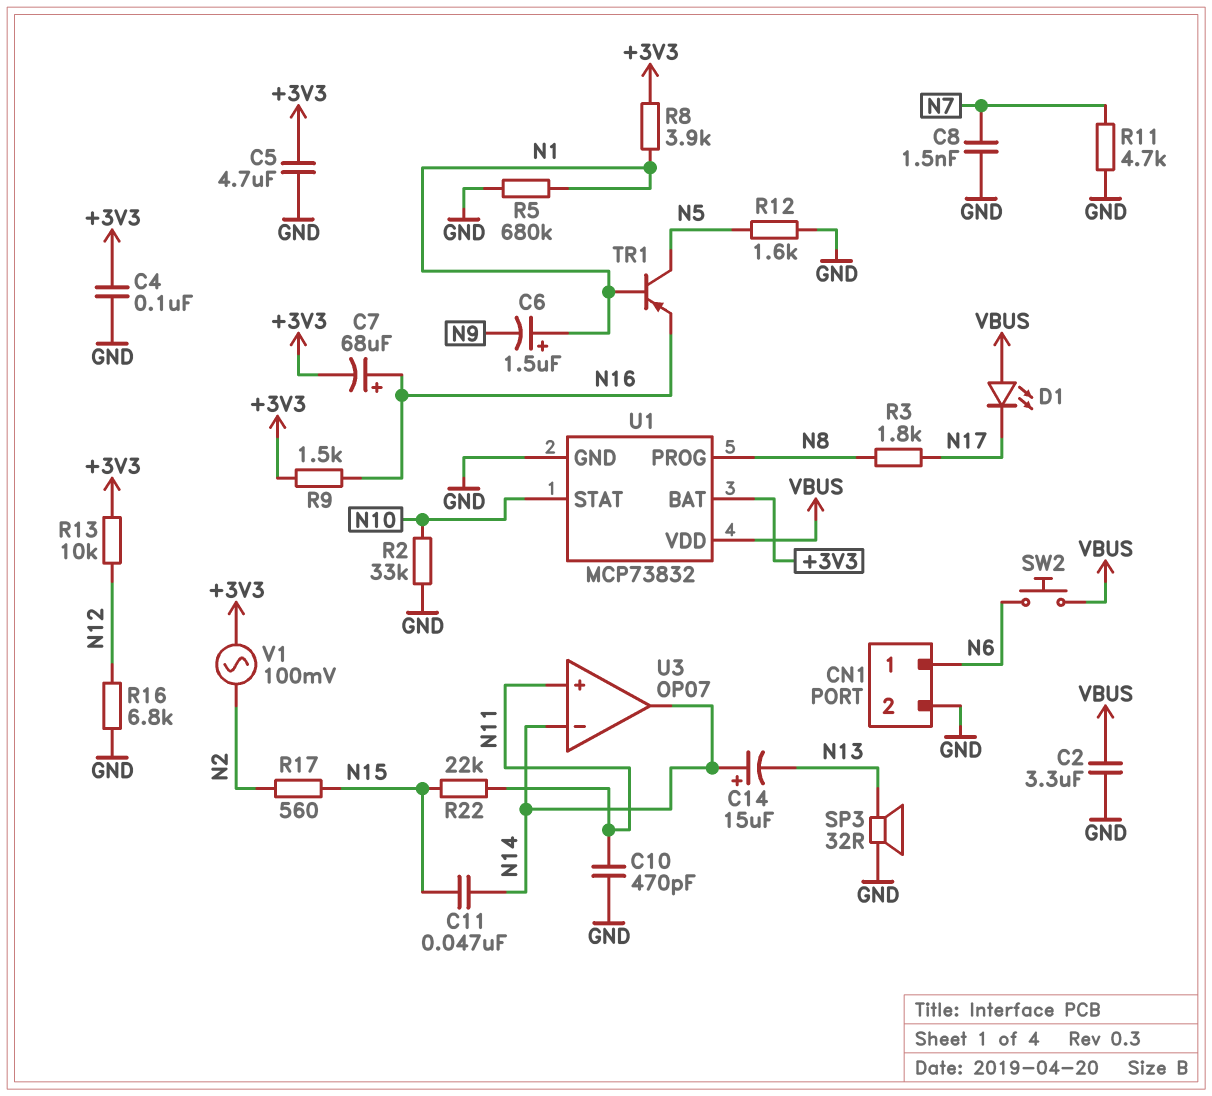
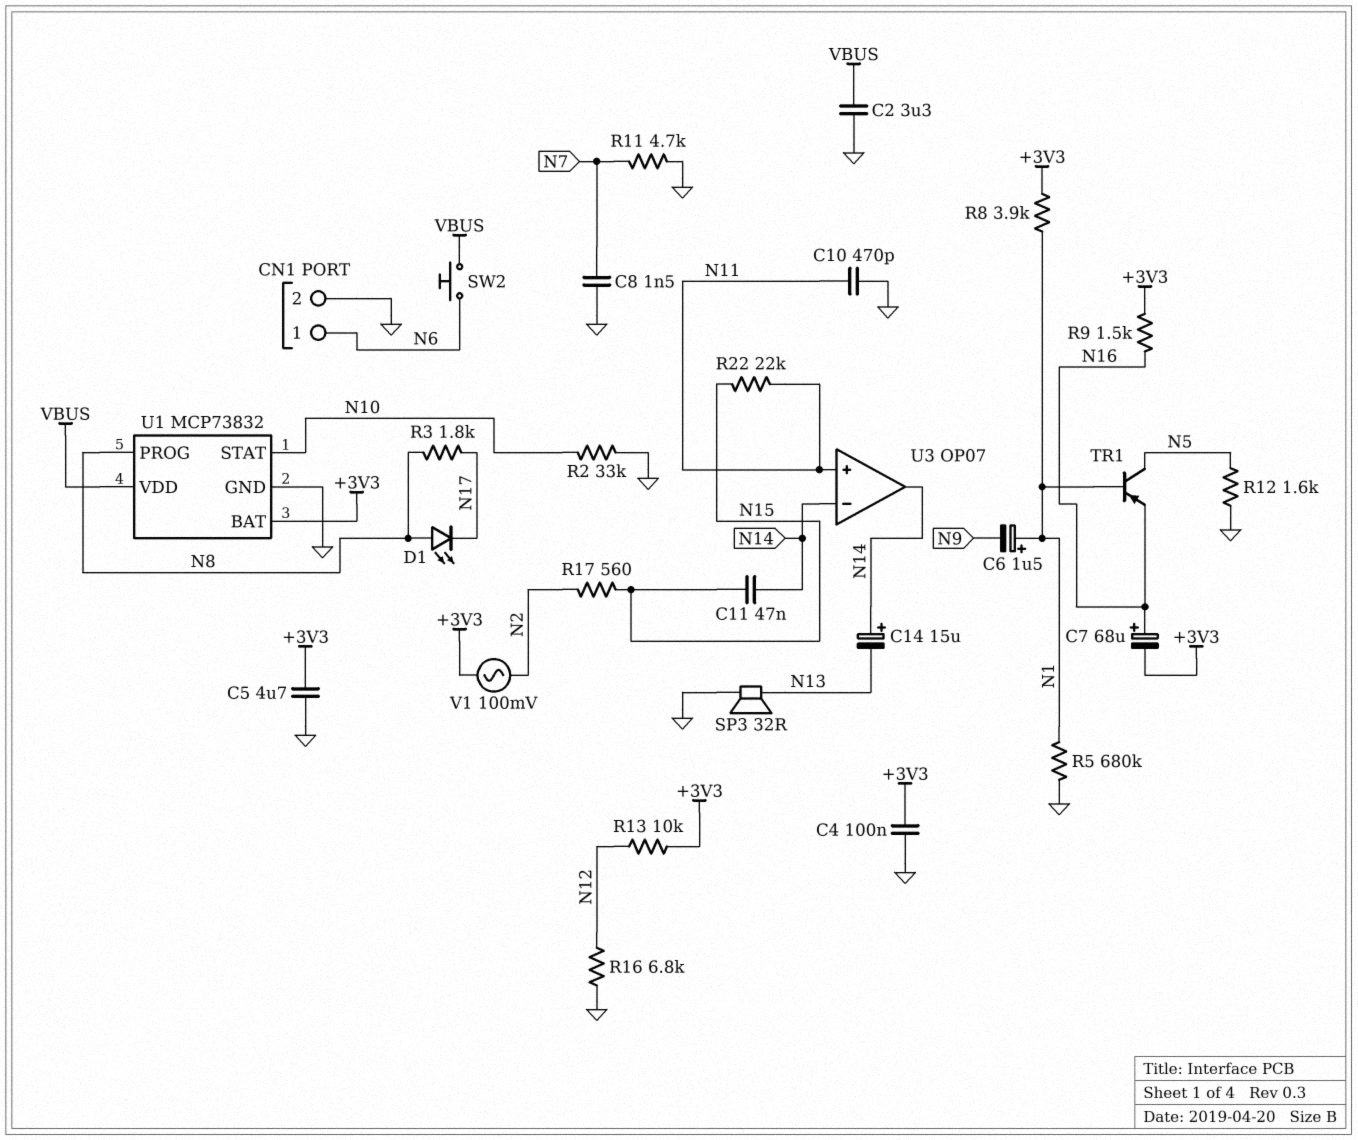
D1: LED (A VBUS, K N17) -> LED (A N8, K N17)

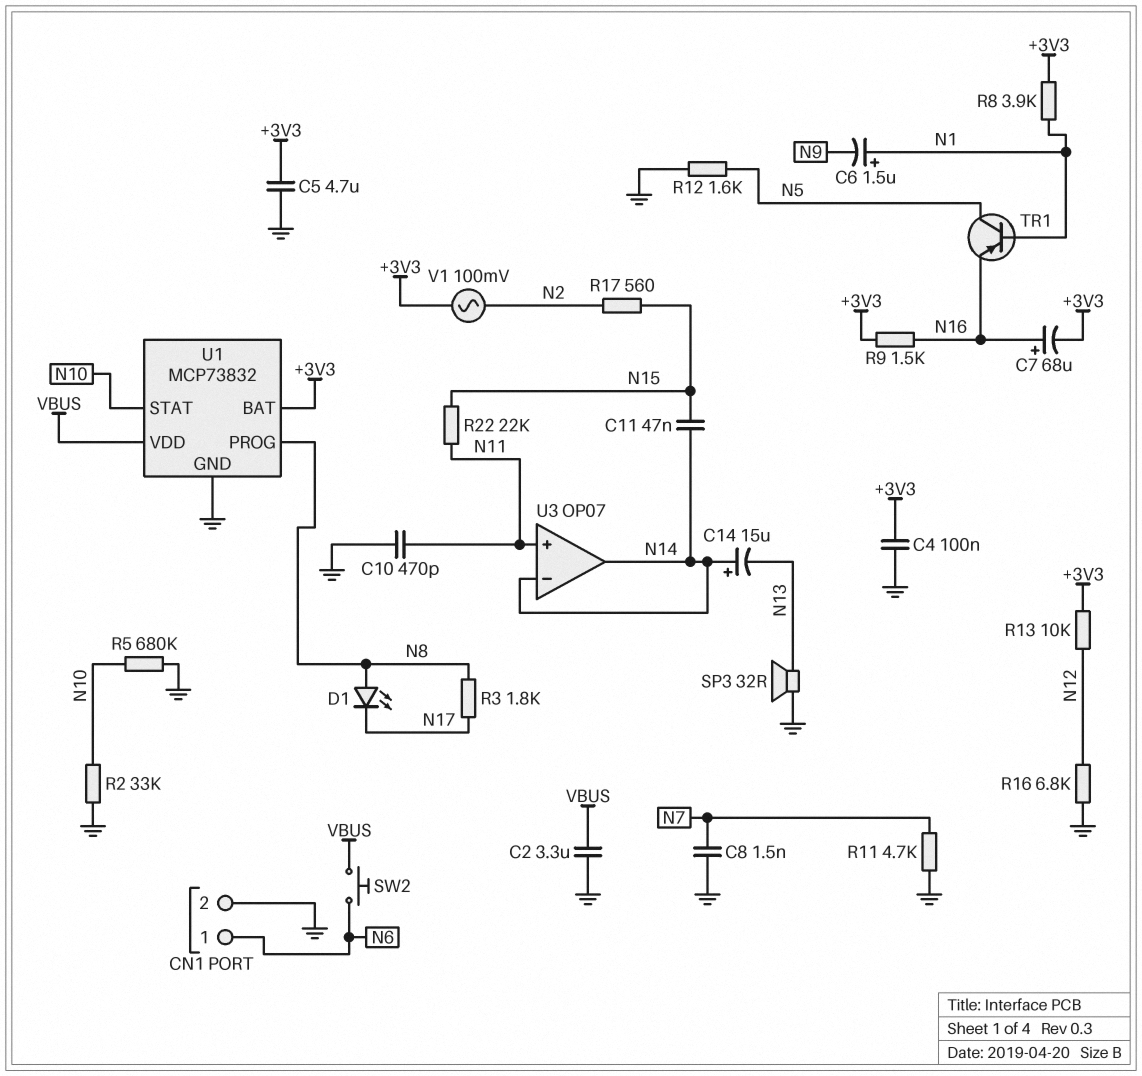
R5: 680k (GND, N1) -> 680k (GND, N10)

